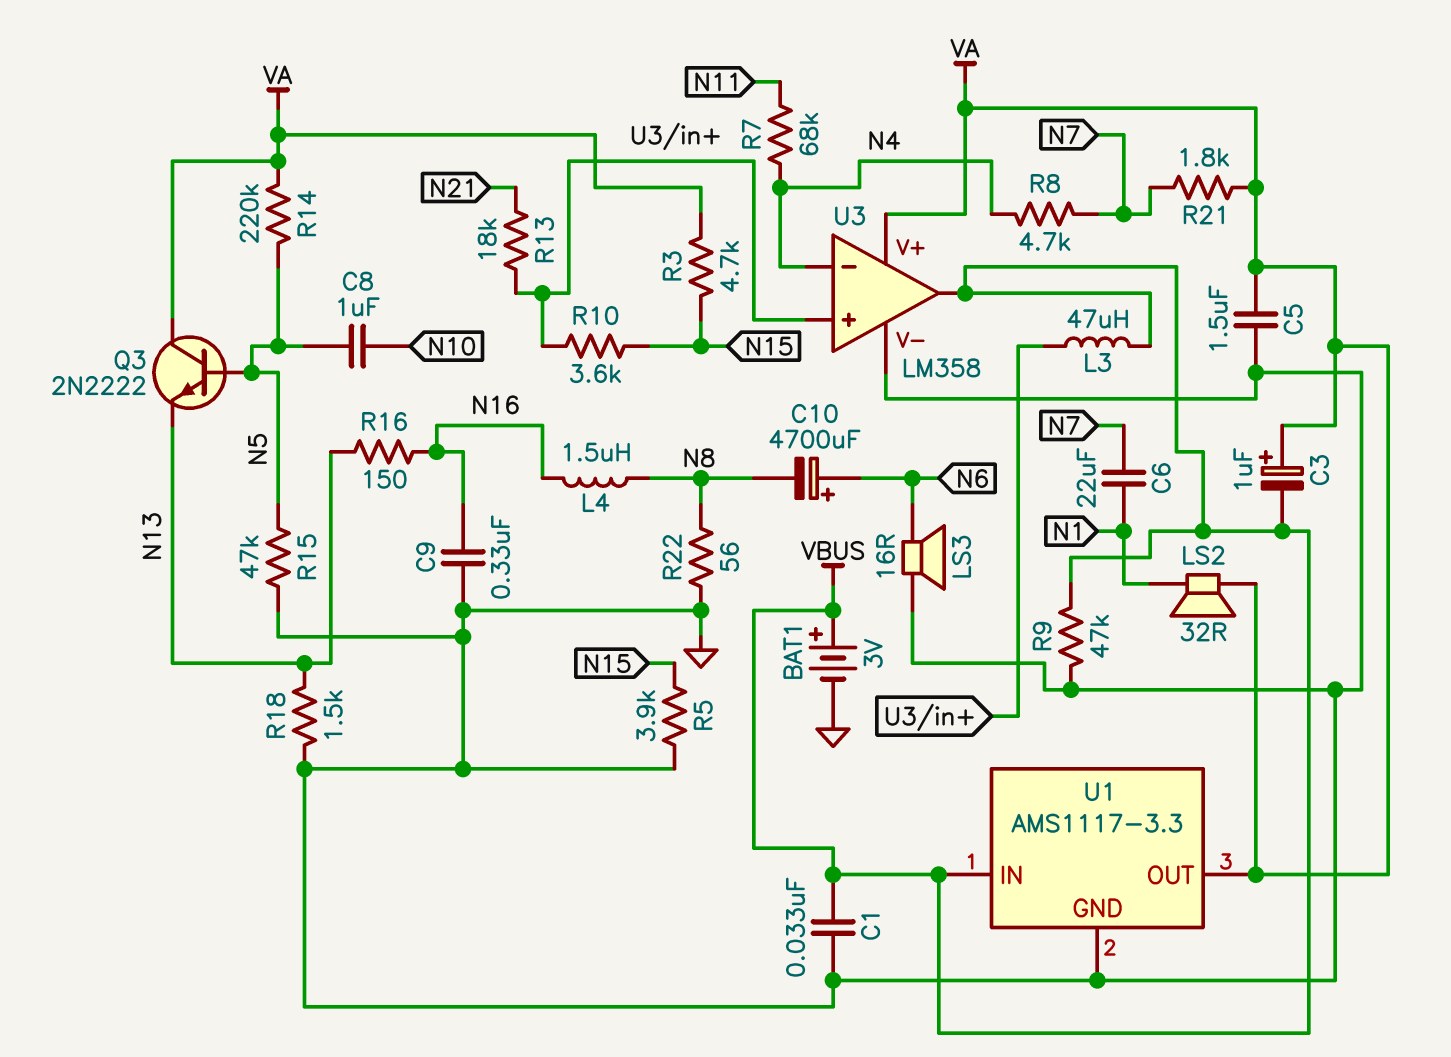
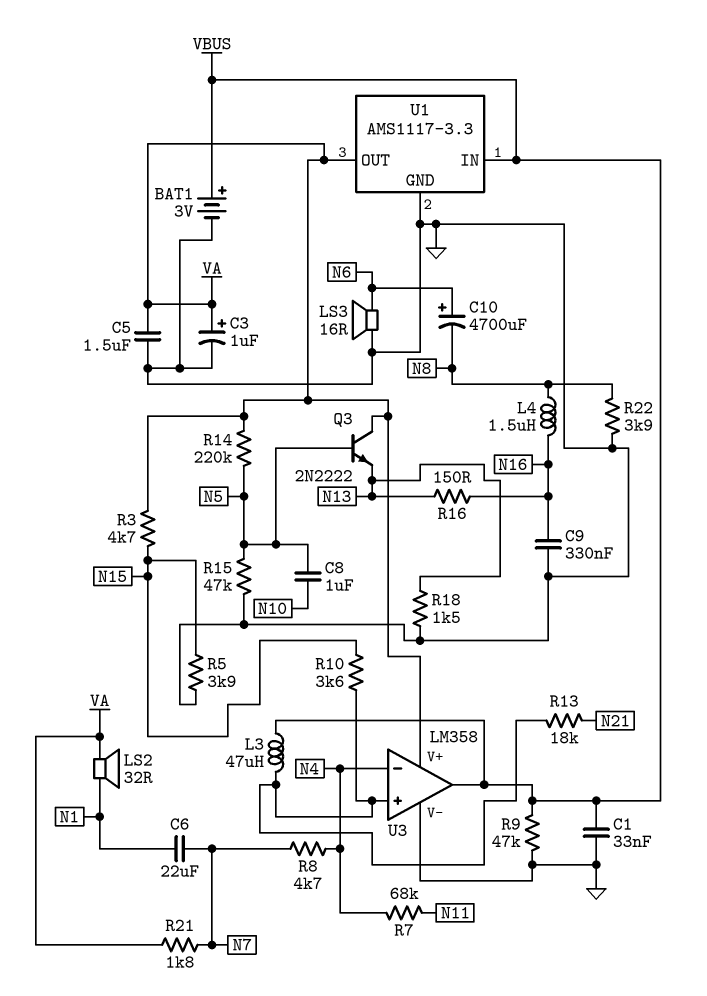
C3: 1uF (plus VA, minus VBUS) -> 1uF (plus VA, minus GND)
R22: 56 (GND, N8) -> 3.9k (GND, N8)

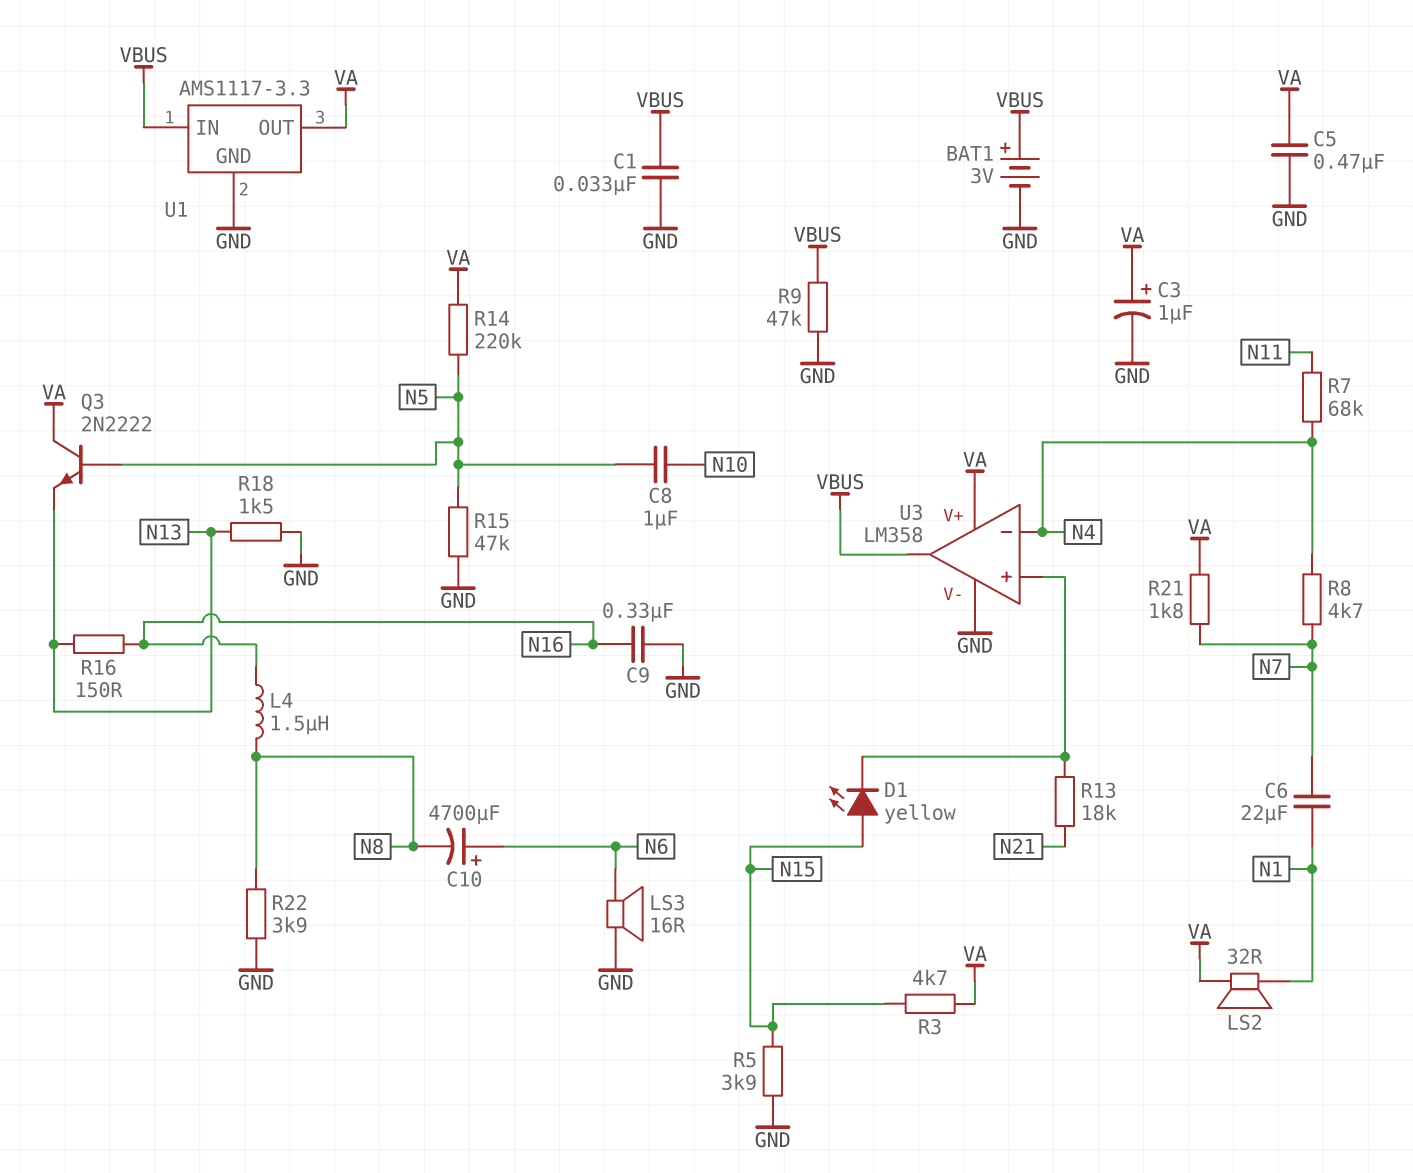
C5: 1.5uF (GND, VA) -> 470nF (GND, VA)
D1: none -> LED yellow (A N15, K U3/in+)
L3: 47uH (U3/in+, VBUS) -> none
R10: 3.6k (N15, U3/in+) -> none

